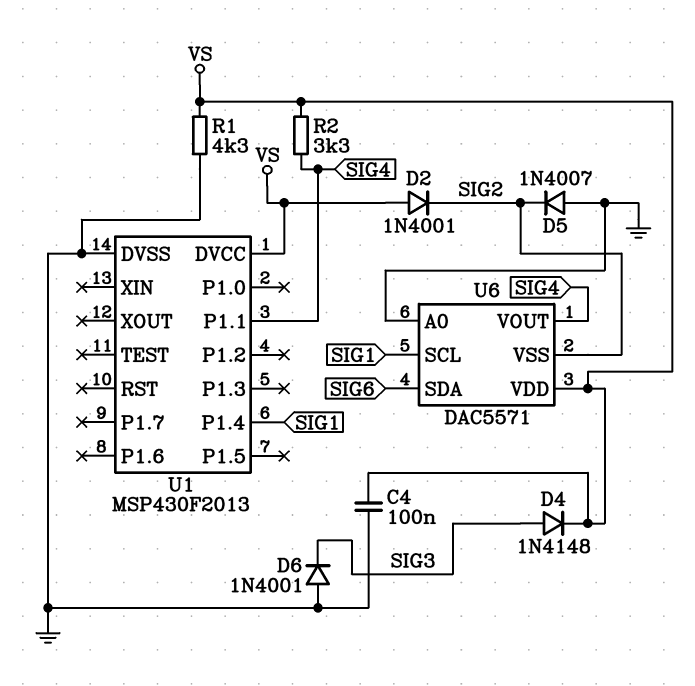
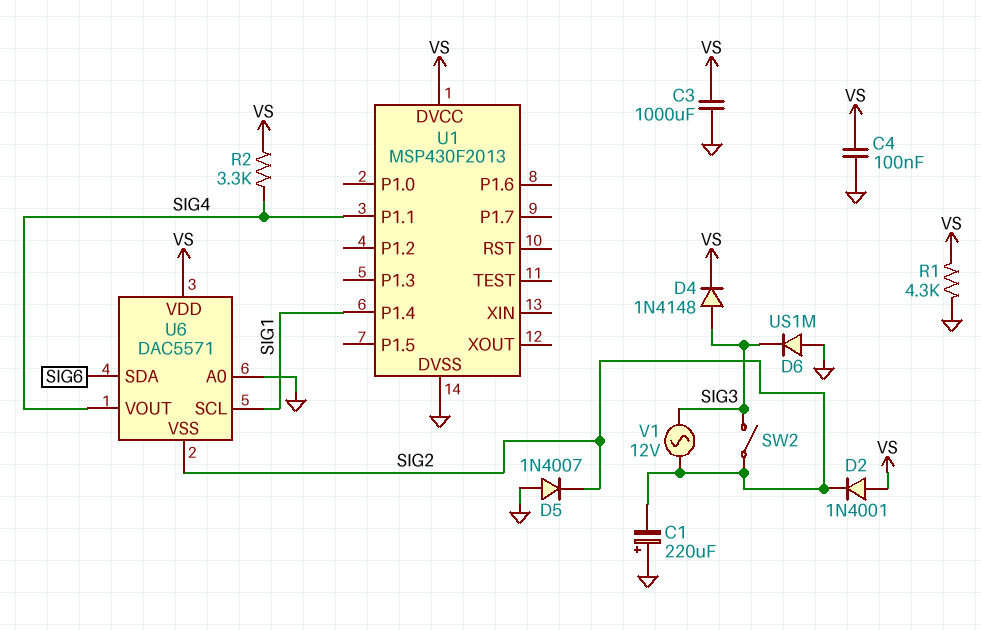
C1: none -> 220uF (plus GND, minus SIG2)
C3: none -> 1000uF (GND, VS)
D6: diode 1N4001 (A GND, K SIG3) -> diode US1M (A GND, K SIG3)
SW2: none -> switch (SIG2, SIG3)
V1: none -> AC 12V (SIG2, SIG3)

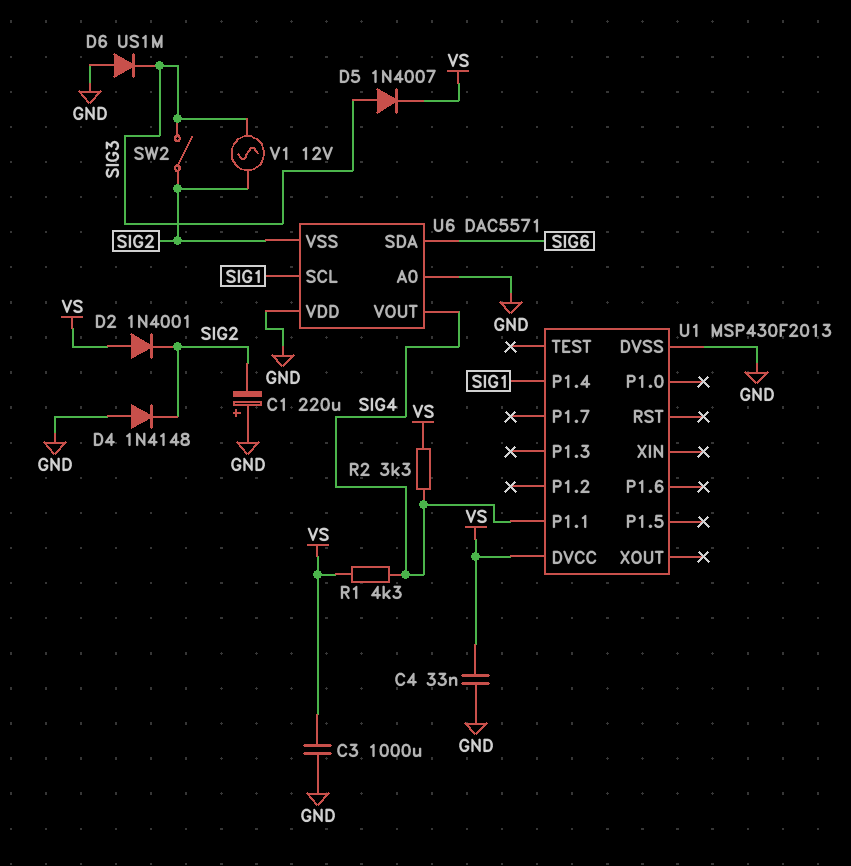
C4: 100nF (GND, VS) -> 33nF (GND, VS)
D4: diode 1N4148 (A SIG3, K VS) -> diode 1N4148 (A GND, K SIG2)
D5: diode 1N4007 (A GND, K SIG2) -> diode 1N4007 (A SIG3, K VS)
R1: 4.3k (GND, VS) -> 4.3k (SIG4, VS)
U6 pin VDD: VS -> GND

